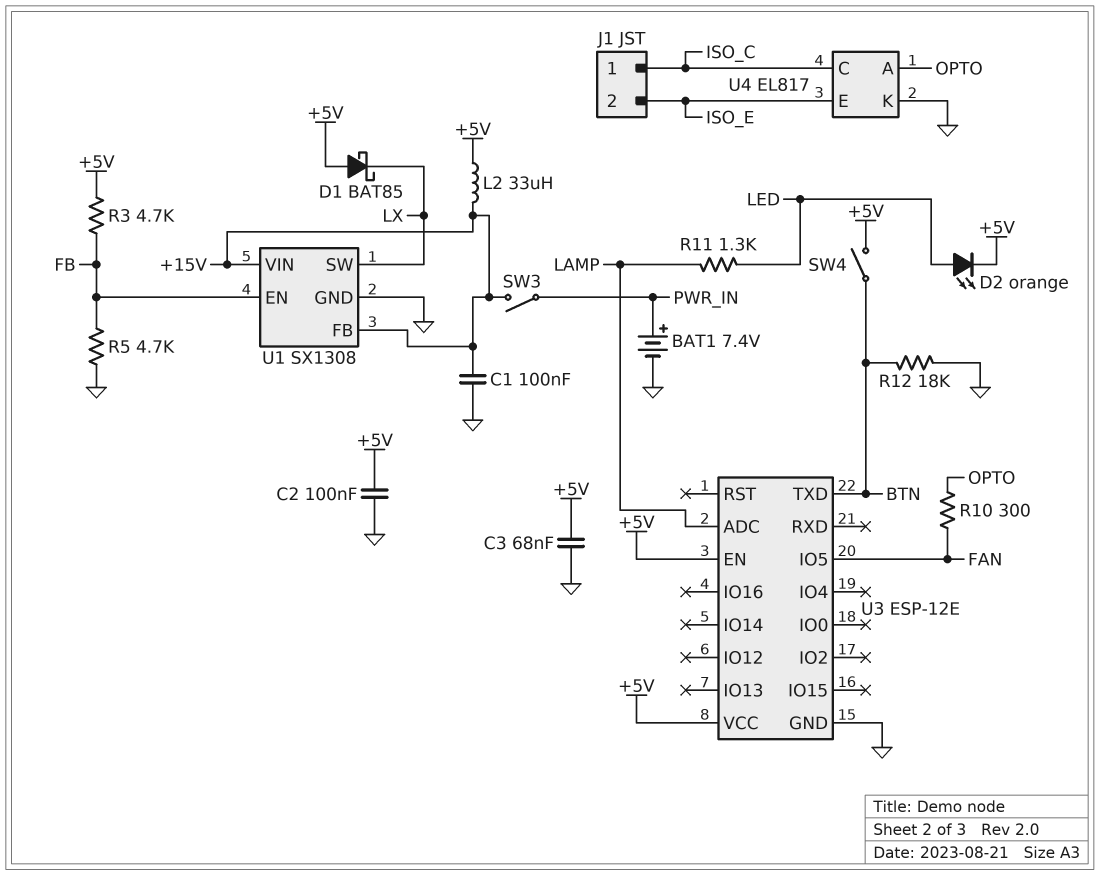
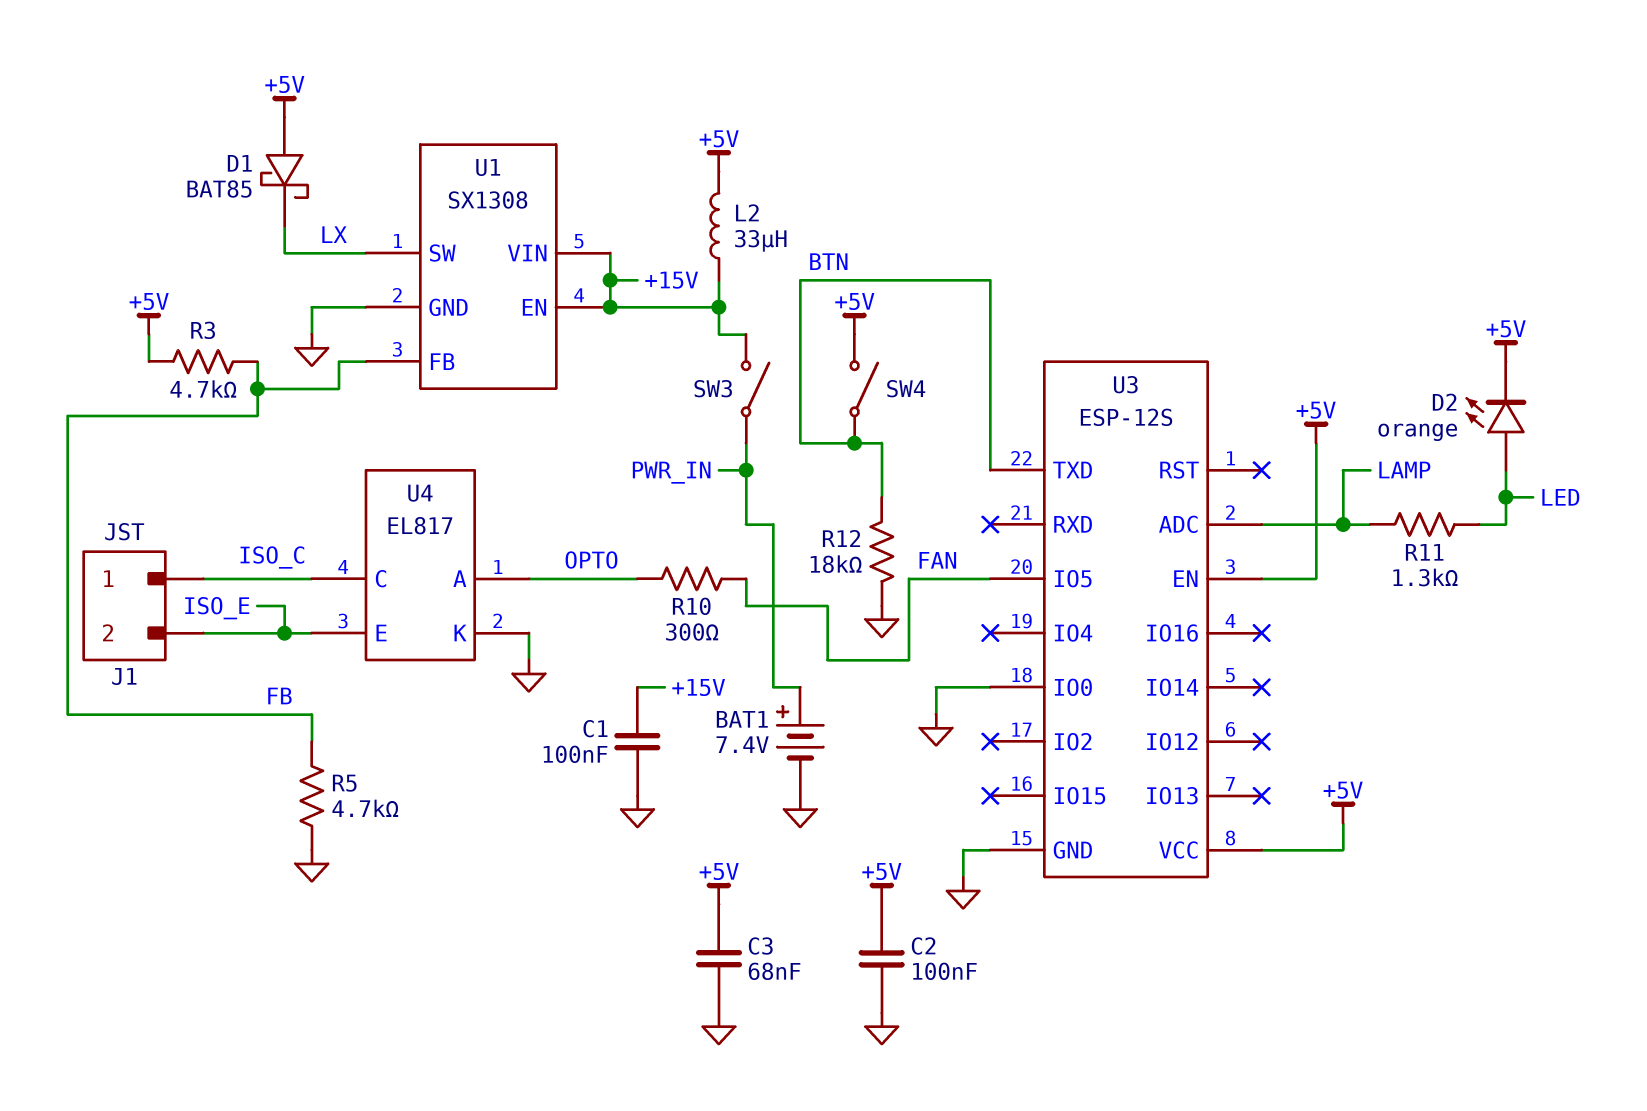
U1 pin EN: FB -> +15V
U1 pin FB: +15V -> FB
U3: ESP-12E -> ESP-12S
U3 pin IO0: none -> GND

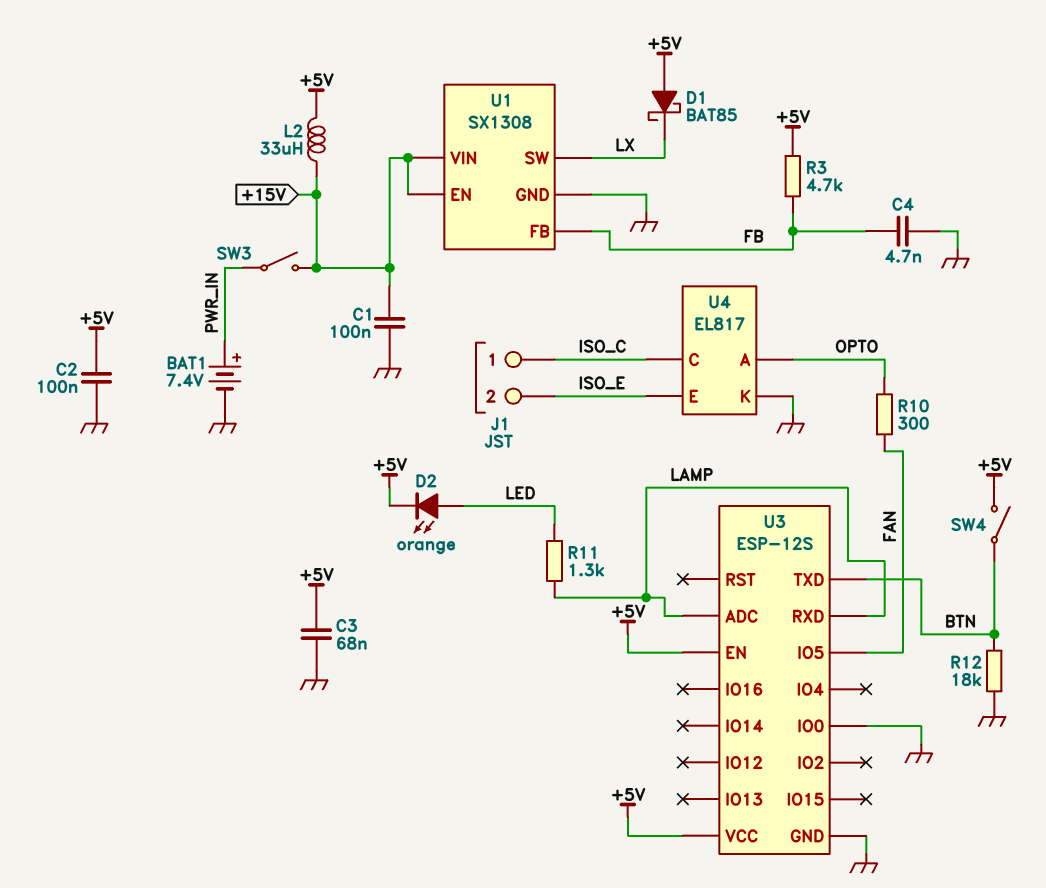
C4: none -> 4.7nF (FB, GND)
R5: 4.7k (FB, GND) -> none
U3 pin RXD: none -> LAMP

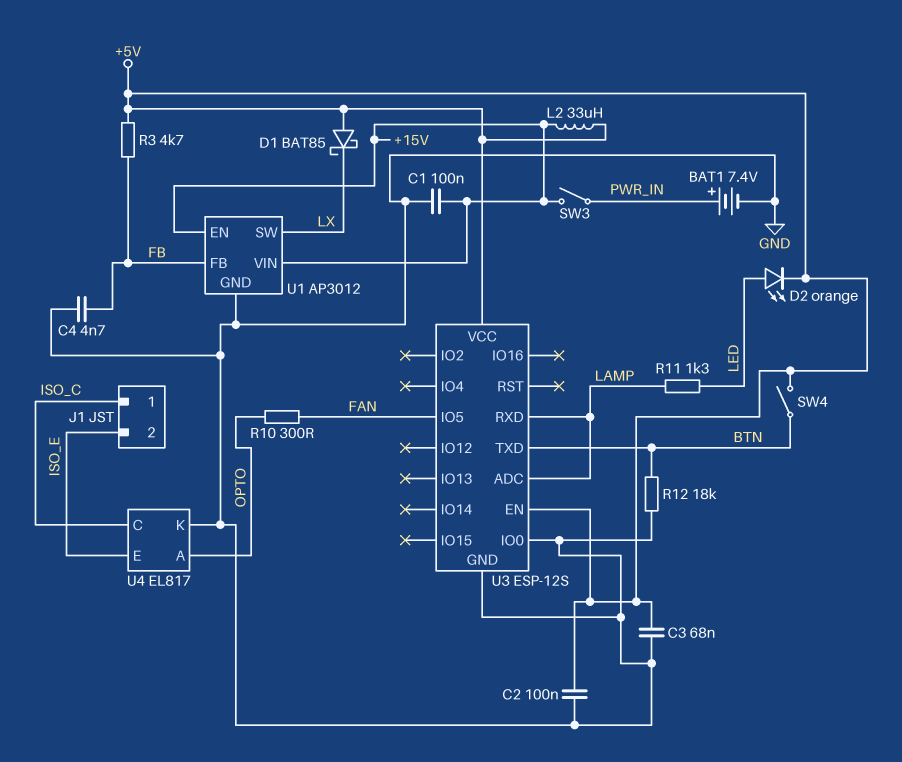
U1: SX1308 -> AP3012

